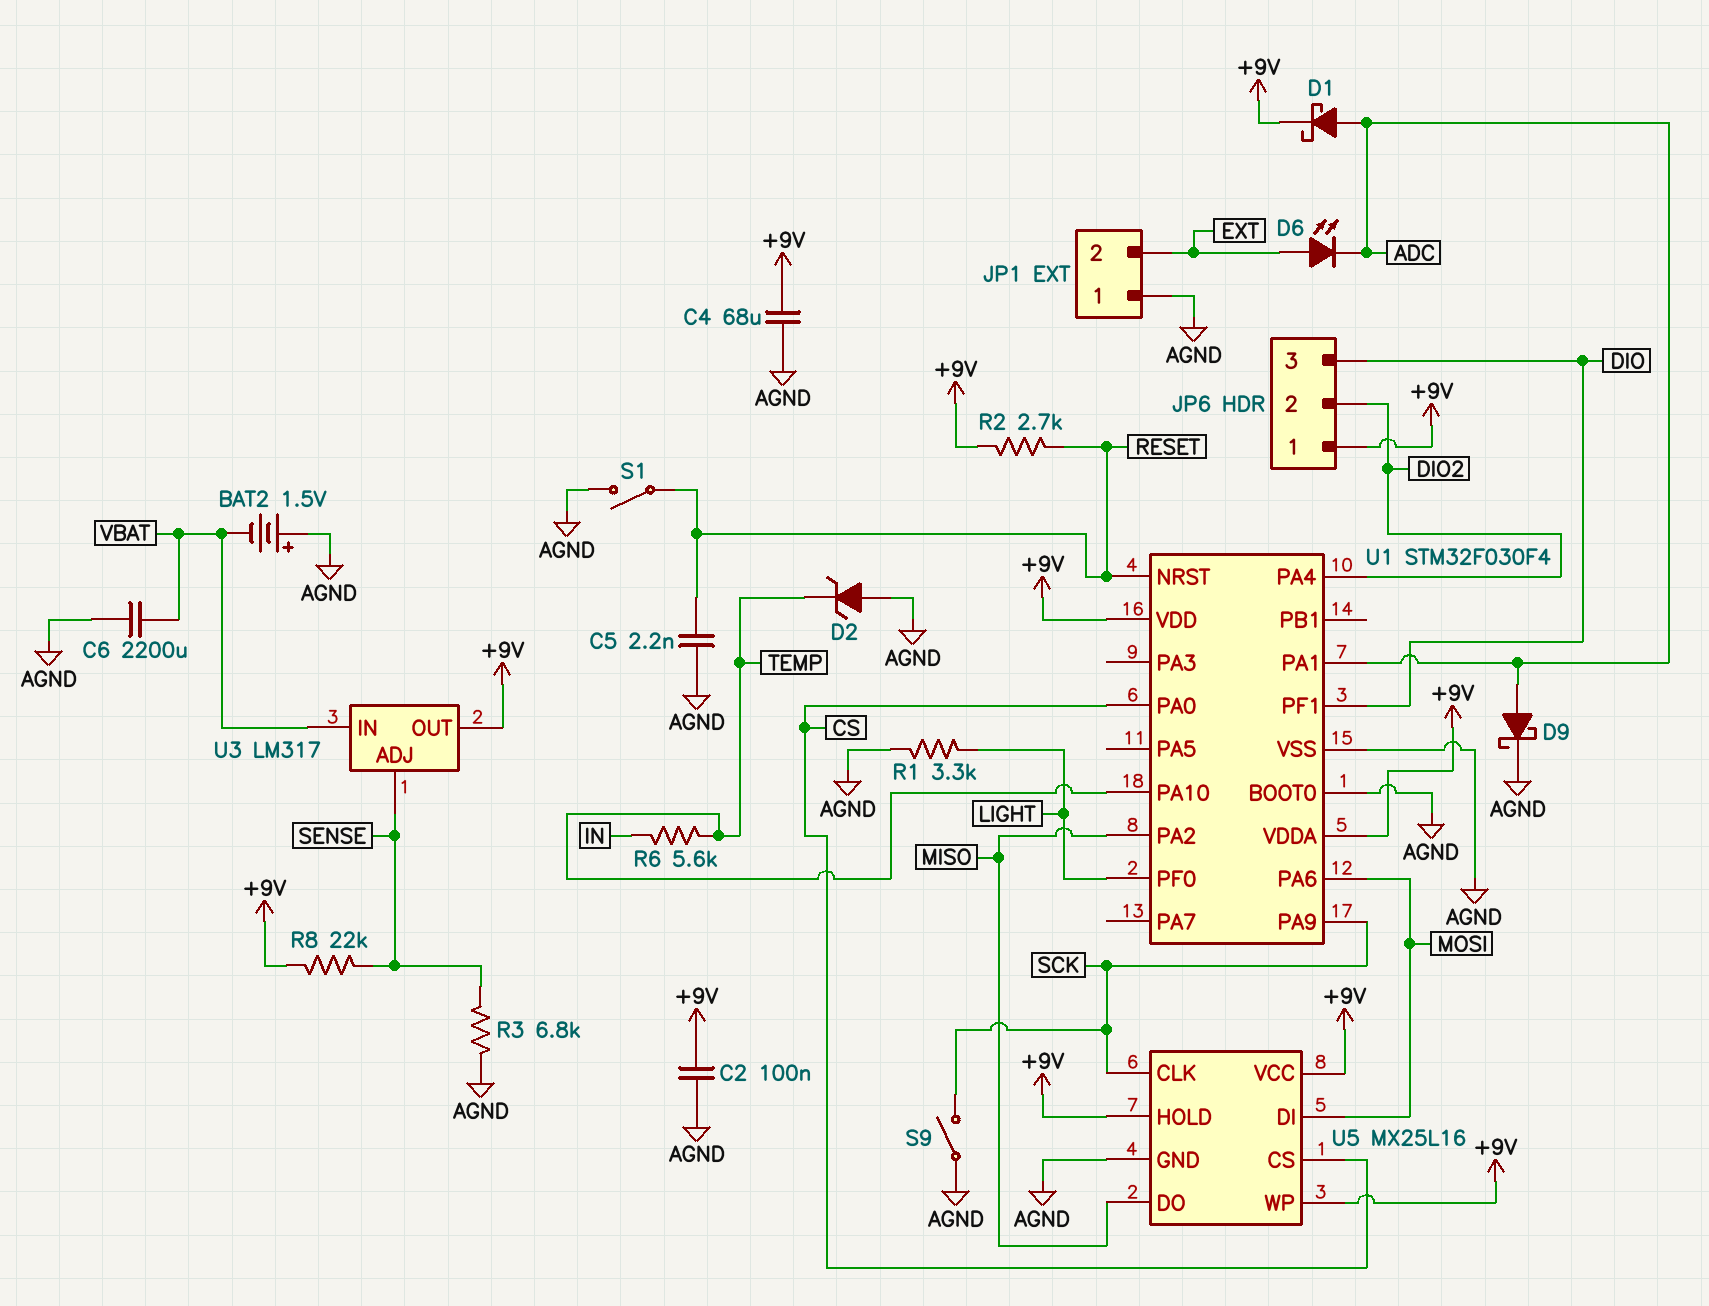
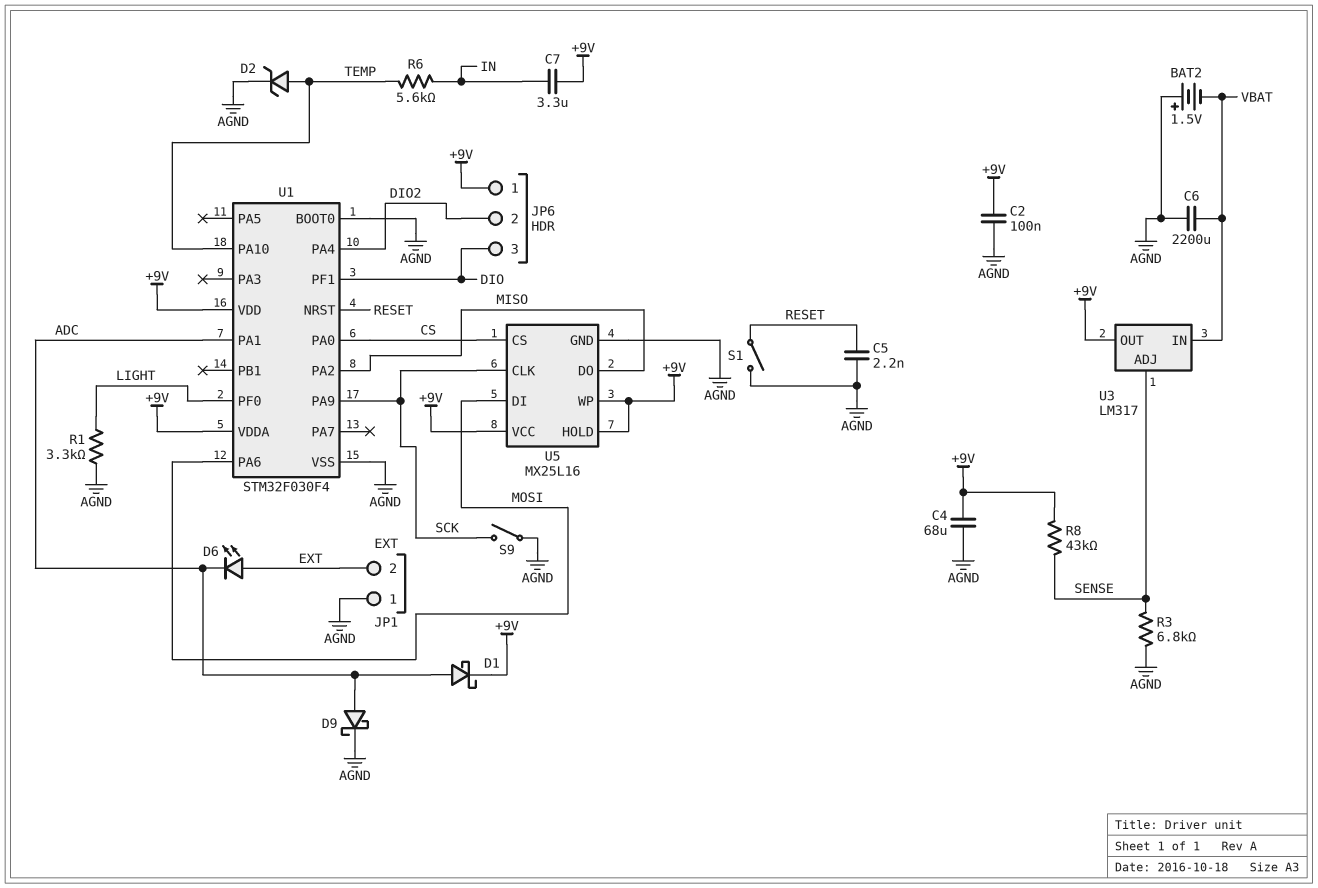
C7: none -> 3.3uF (+9V, IN)
D2: zener (A AGND, K TEMP) -> zener (A TEMP, K AGND)
R2: 2.7k (+9V, RESET) -> none
R8: 22k (+9V, SENSE) -> 43k (+9V, SENSE)

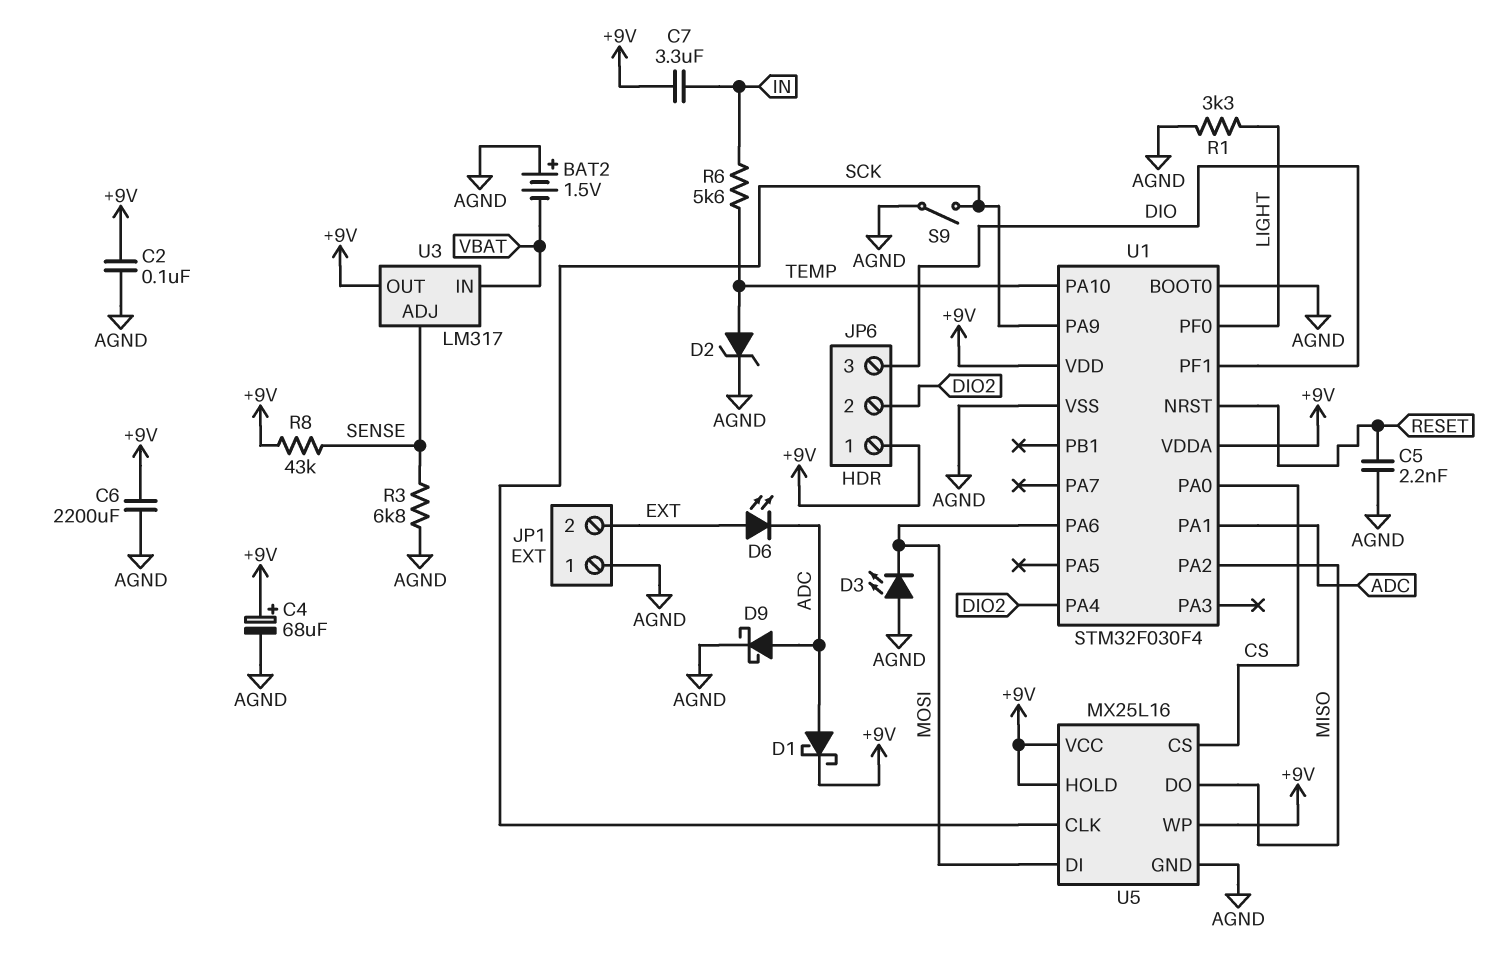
C4: 68uF (+9V, AGND) -> 68uF (plus +9V, minus AGND)
C6: 2200uF (AGND, VBAT) -> 2200uF (+9V, AGND)
D3: none -> LED (A AGND, K MOSI)
S1: switch (AGND, RESET) -> none

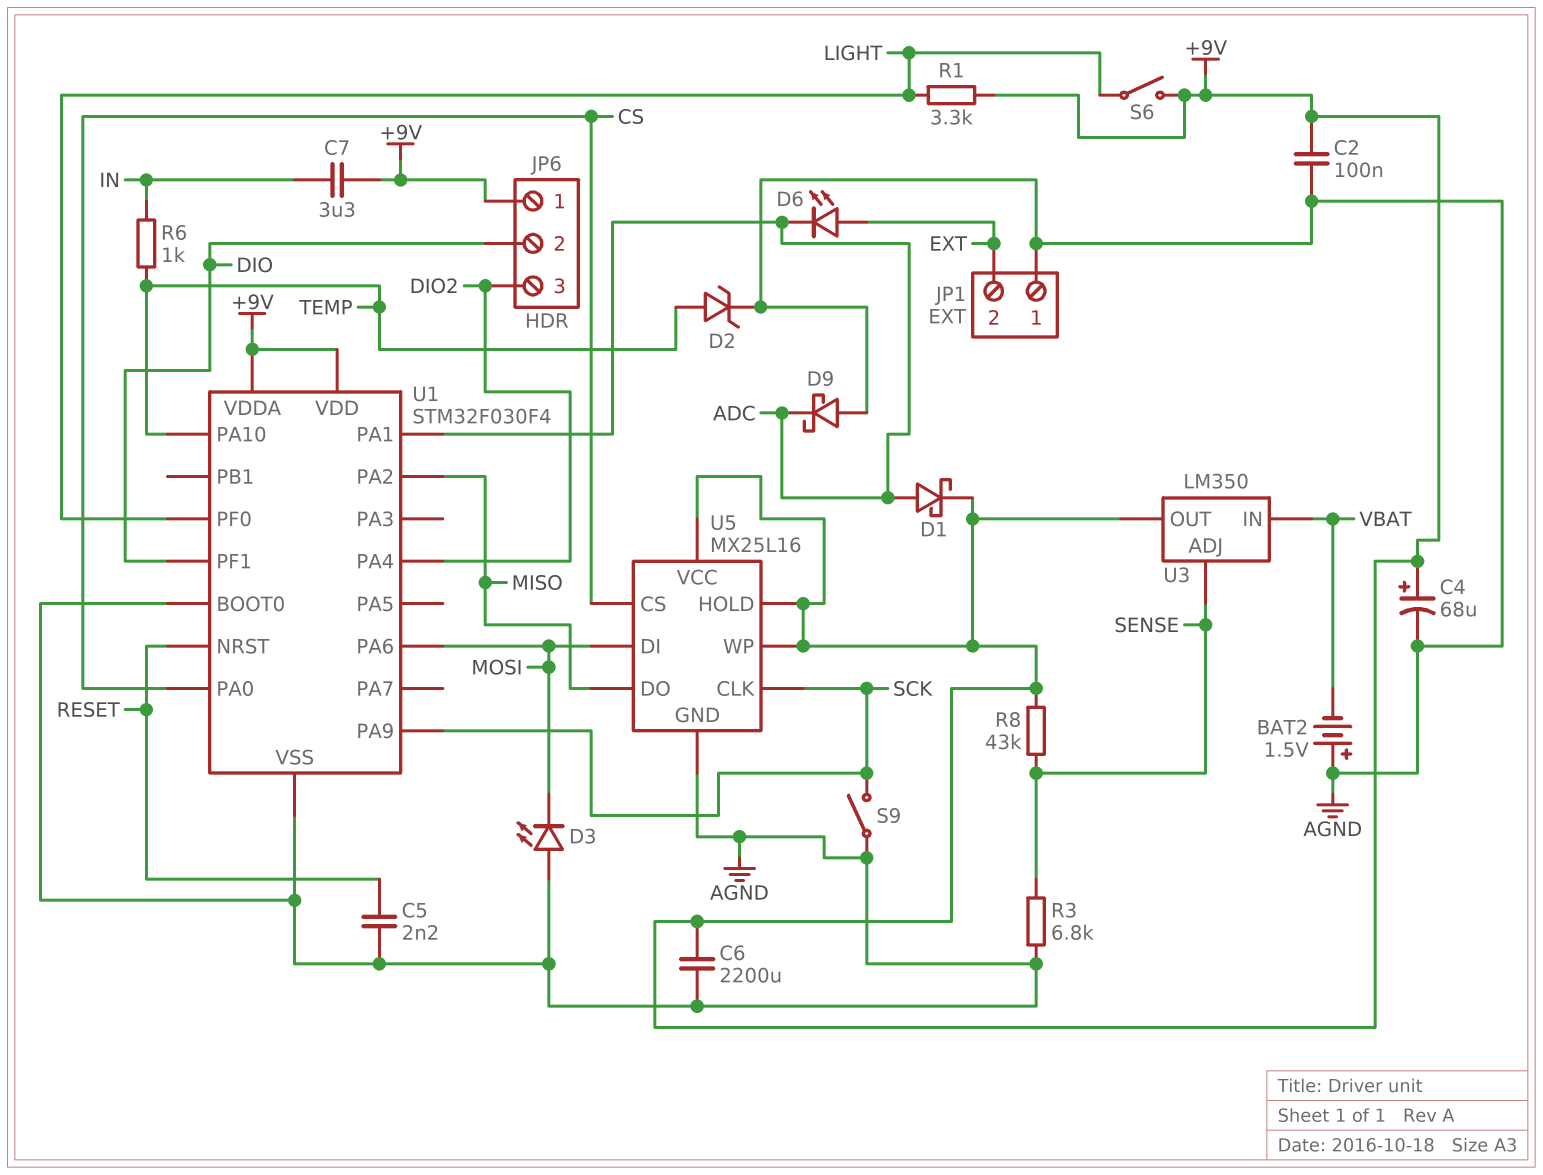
D9: schottky (A ADC, K AGND) -> schottky (A AGND, K ADC)
JP6 pin 2: DIO2 -> DIO
JP6 pin 3: DIO -> DIO2
R1: 3.3k (AGND, LIGHT) -> 3.3k (+9V, LIGHT)
R6: 5.6k (IN, TEMP) -> 1k (IN, TEMP)
S6: none -> switch (+9V, LIGHT)
U3: LM317 -> LM350

